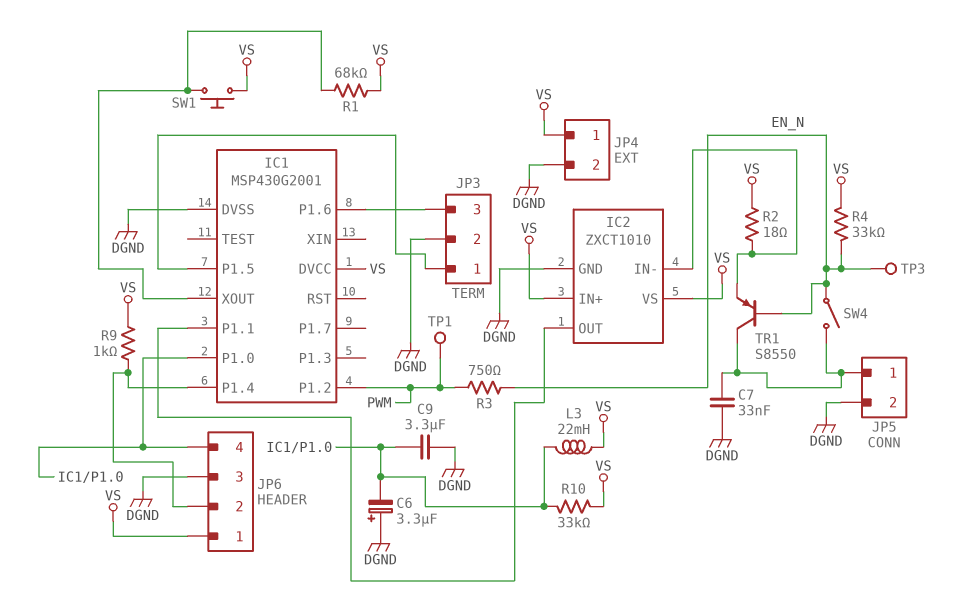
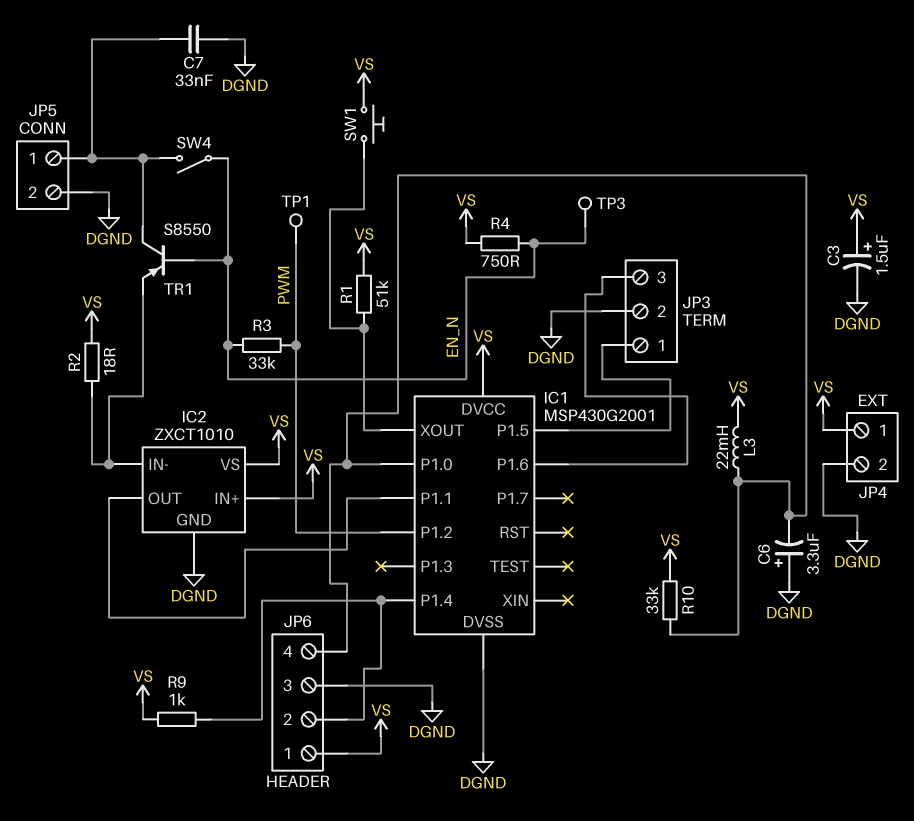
C3: none -> 1.5uF (plus VS, minus DGND)
C9: 3.3uF (DGND, IC1/P1.0) -> none
R1: 68k (IC1/XOUT, VS) -> 51k (IC1/XOUT, VS)
R3: 750 (EN_N, PWM) -> 33k (EN_N, PWM)
R4: 33k (EN_N, VS) -> 750 (EN_N, VS)

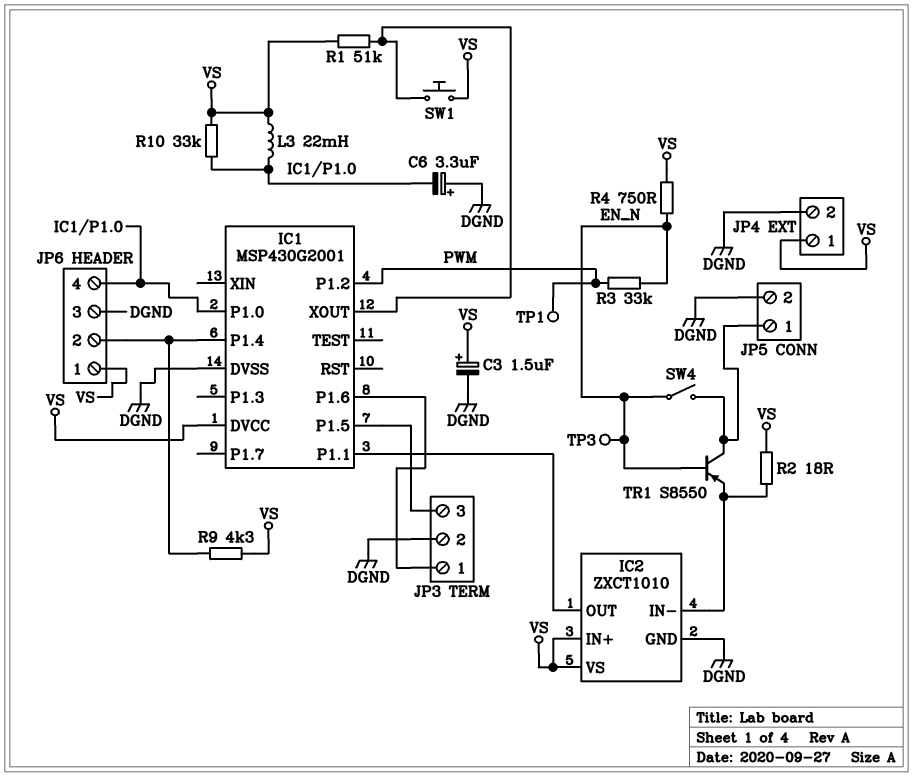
C7: 33nF (DGND, JP5/1) -> none
JP3 pin 1: IC1/P1.5 -> IC1/P1.6
JP3 pin 3: IC1/P1.6 -> IC1/P1.5
R9: 1k (IC1/P1.4, VS) -> 4.3k (IC1/P1.4, VS)

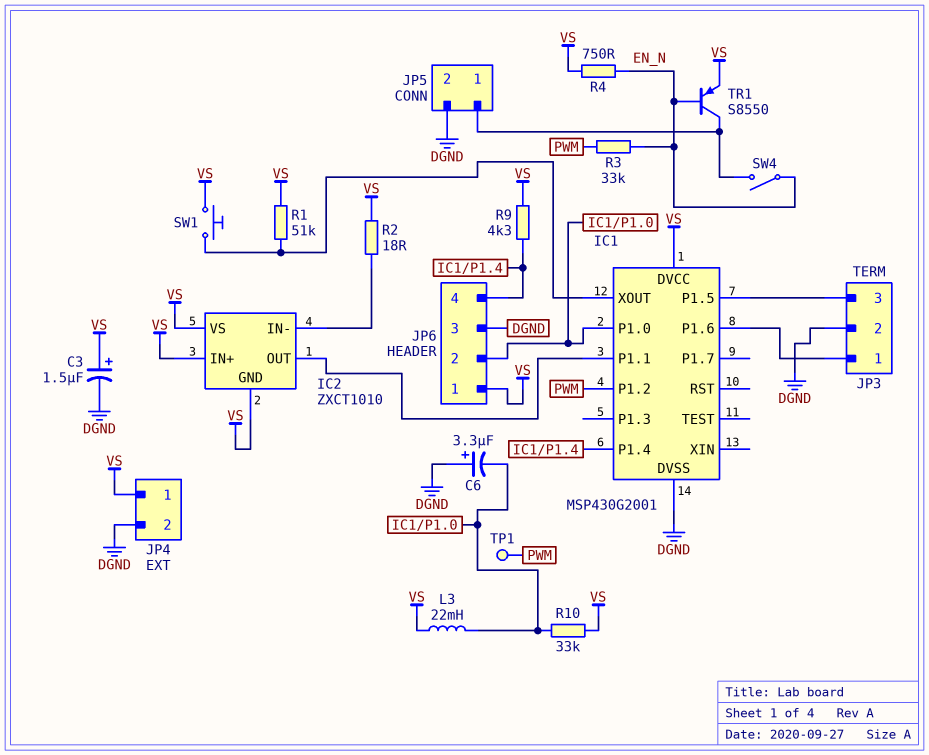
IC2 pin GND: DGND -> VS
JP6 pin 2: IC1/P1.4 -> IC1/P1.0
JP6 pin 4: IC1/P1.0 -> IC1/P1.4
TP3: test point (EN_N) -> none
TR1: PNP S8550 (B EN_N, C JP5/1, E IC2/IN-) -> PNP S8550 (B EN_N, C JP5/1, E VS)

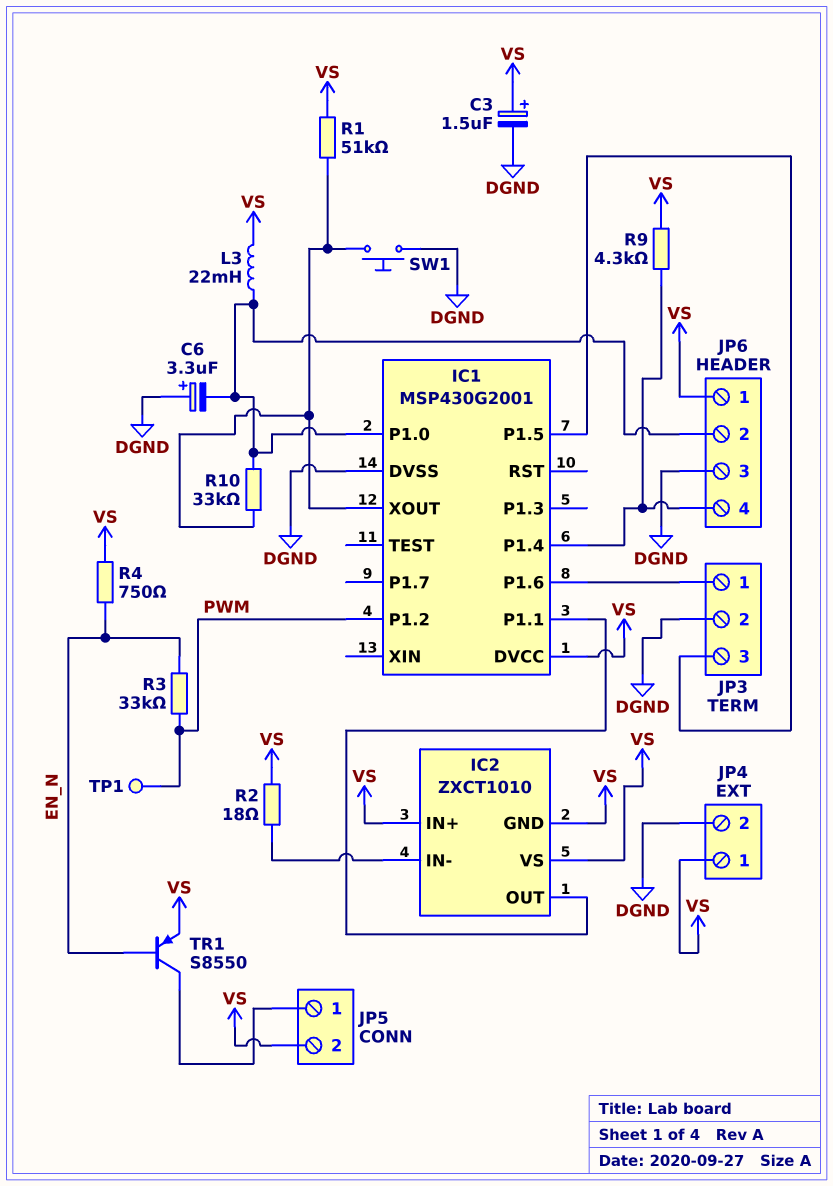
JP5 pin 2: DGND -> VS
R10: 33k (IC1/P1.0, VS) -> 33k (IC1/P1.0, IC1/XOUT)
SW1: button (IC1/XOUT, VS) -> button (DGND, IC1/XOUT)
SW4: switch (EN_N, JP5/1) -> none

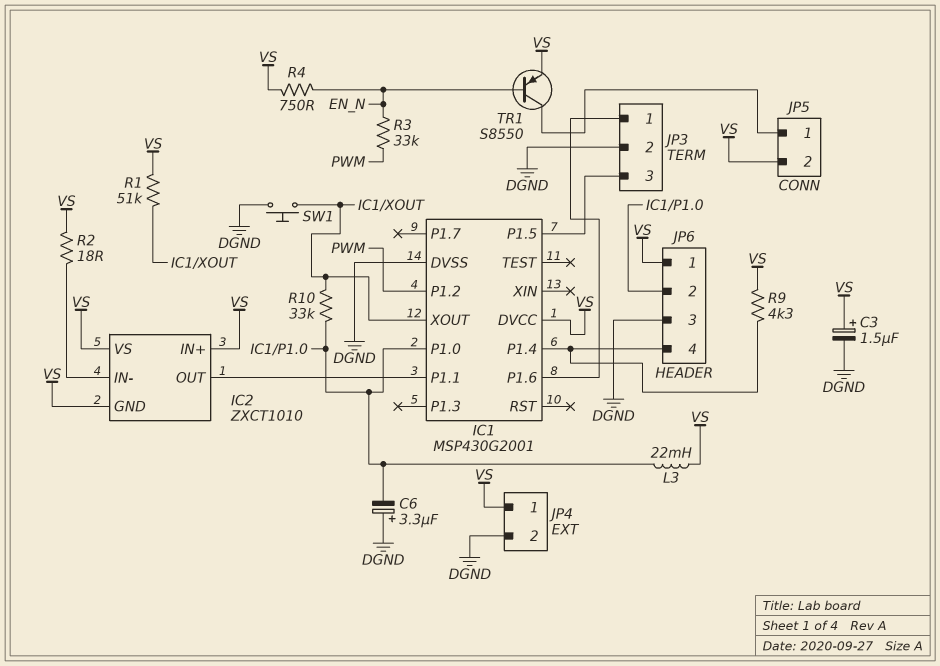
TP1: test point (PWM) -> none

